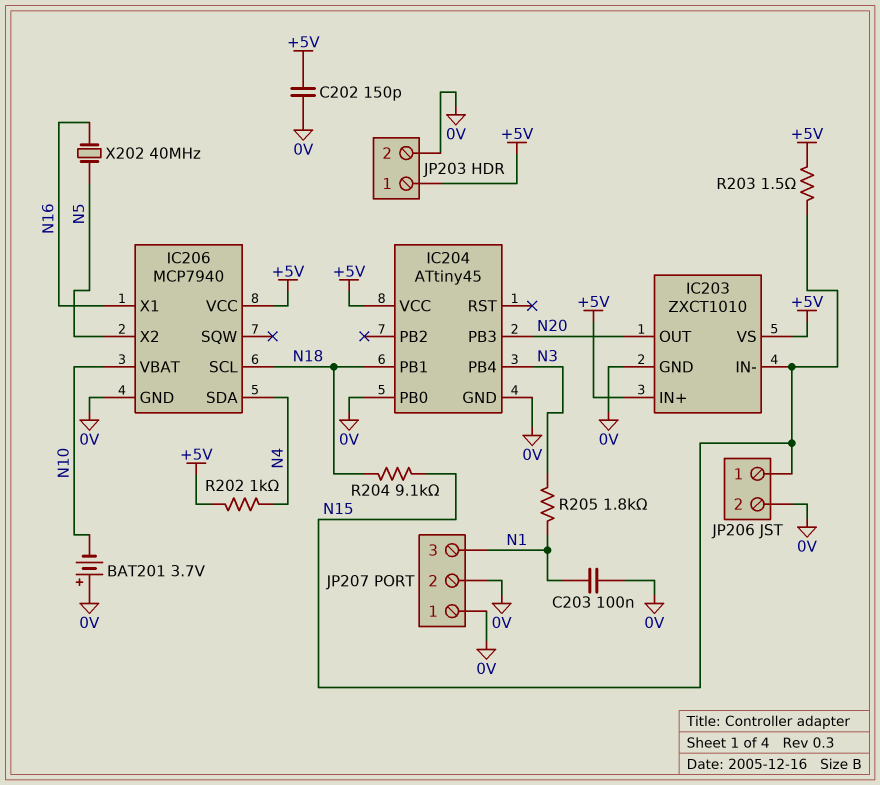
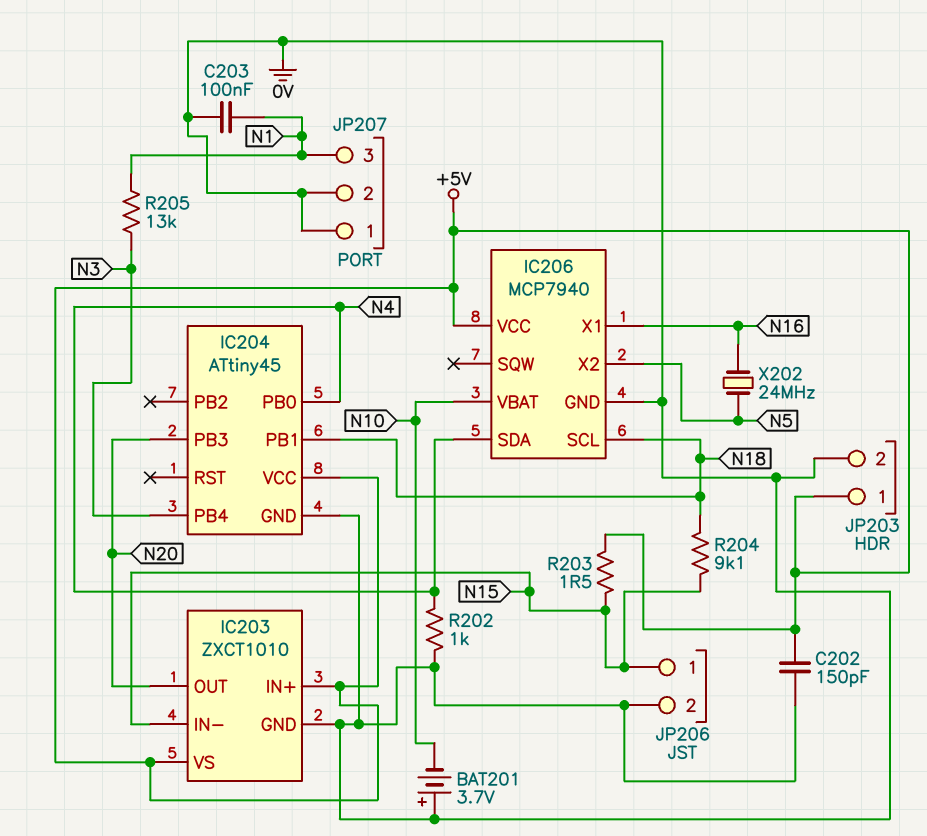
IC204 pin PB0: 0V -> N4
R202: 1k (+5V, N4) -> 1k (0V, N4)
R205: 1.8k (N1, N3) -> 13k (N1, N3)
X202: 40MHz (N5, N16) -> 24MHz (N5, N16)

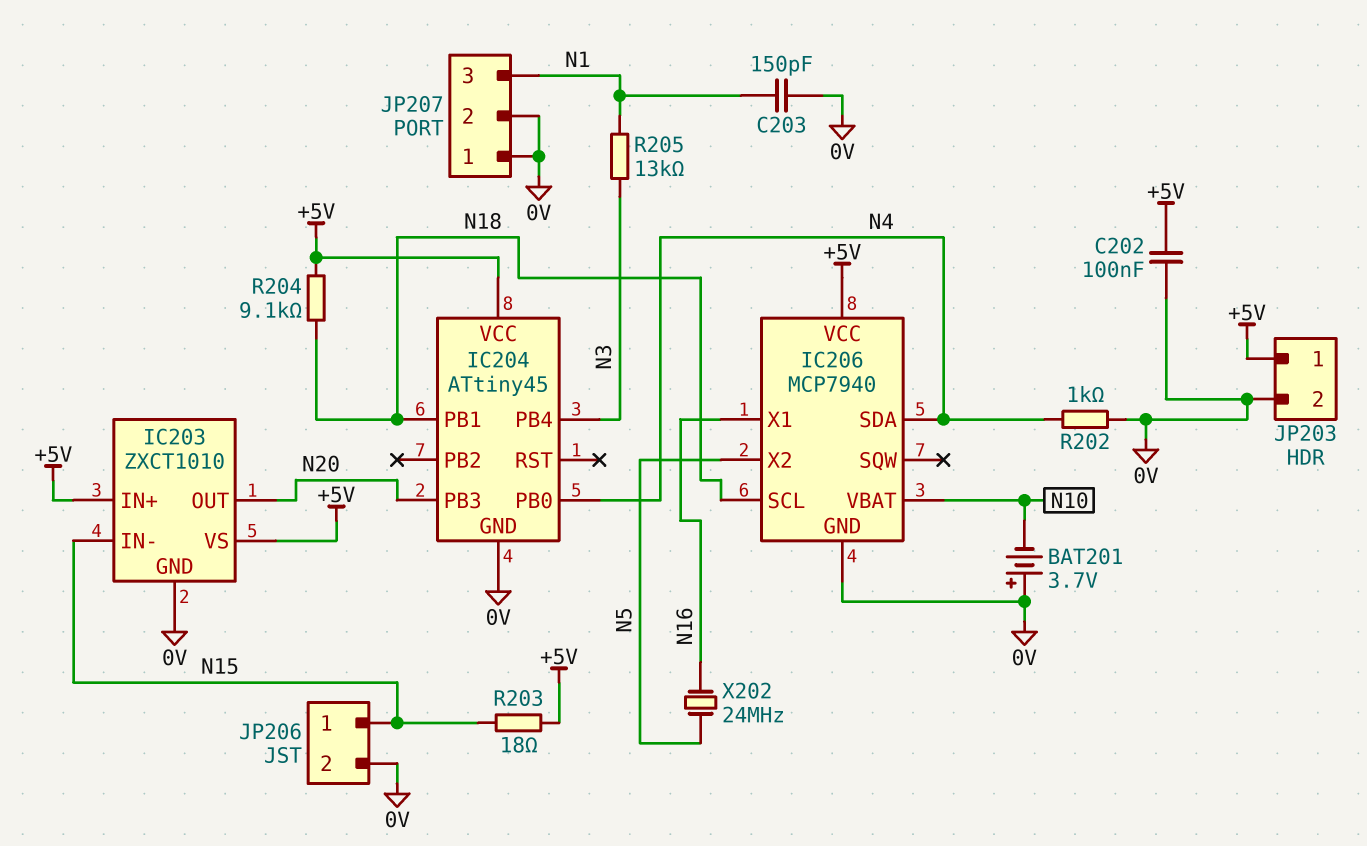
C202: 150pF (+5V, 0V) -> 100nF (+5V, 0V)
C203: 100nF (0V, N1) -> 150pF (0V, N1)
R203: 1.5 (+5V, N15) -> 18 (+5V, N15)
R204: 9.1k (N15, N18) -> 9.1k (+5V, N18)

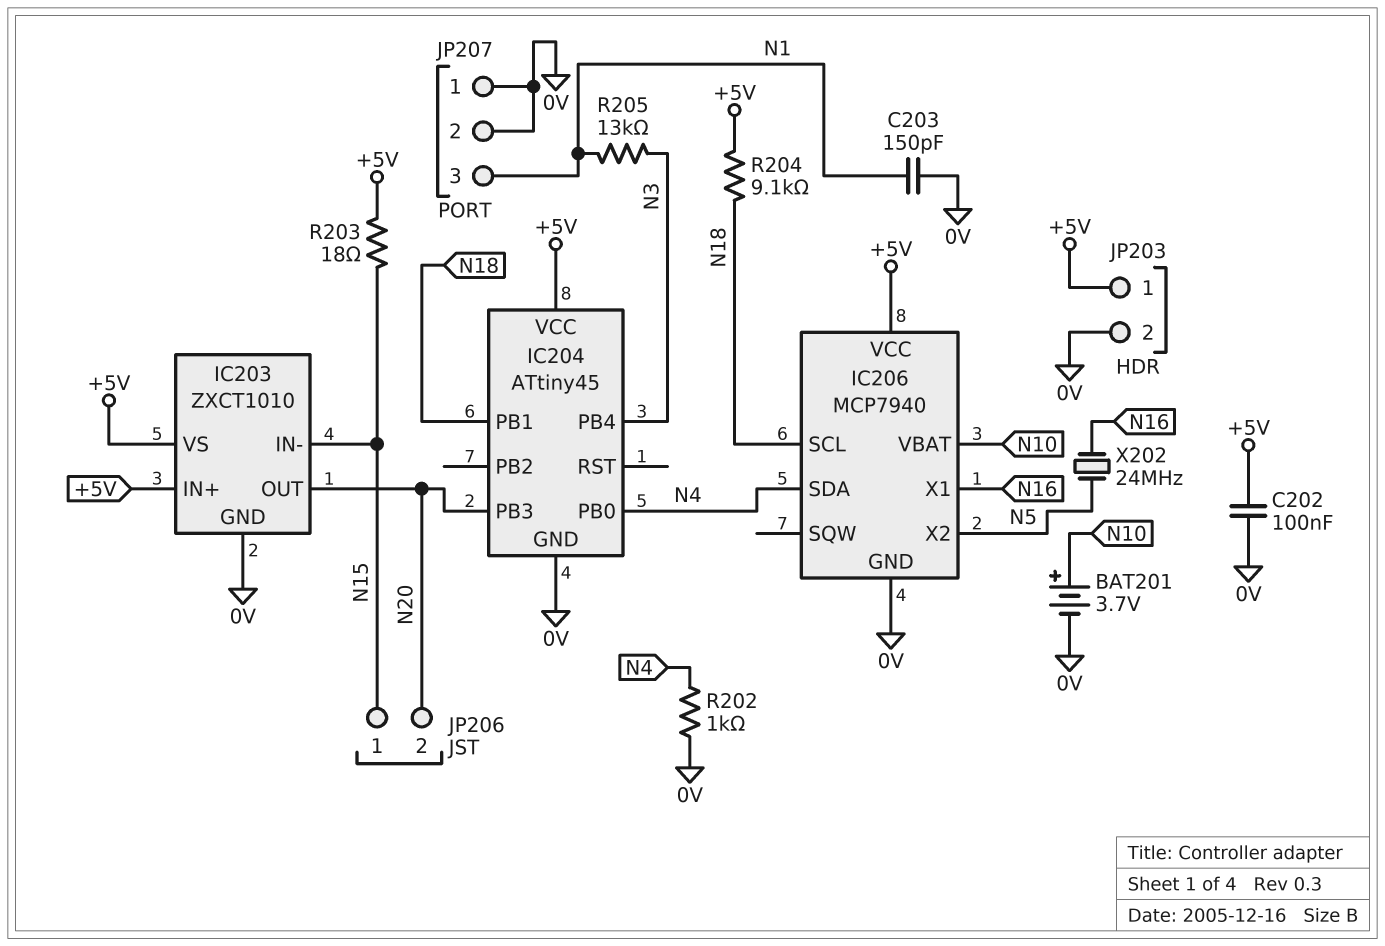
BAT201: 3.7V (plus 0V, minus N10) -> 3.7V (plus N10, minus 0V)
JP206 pin 2: 0V -> N20

